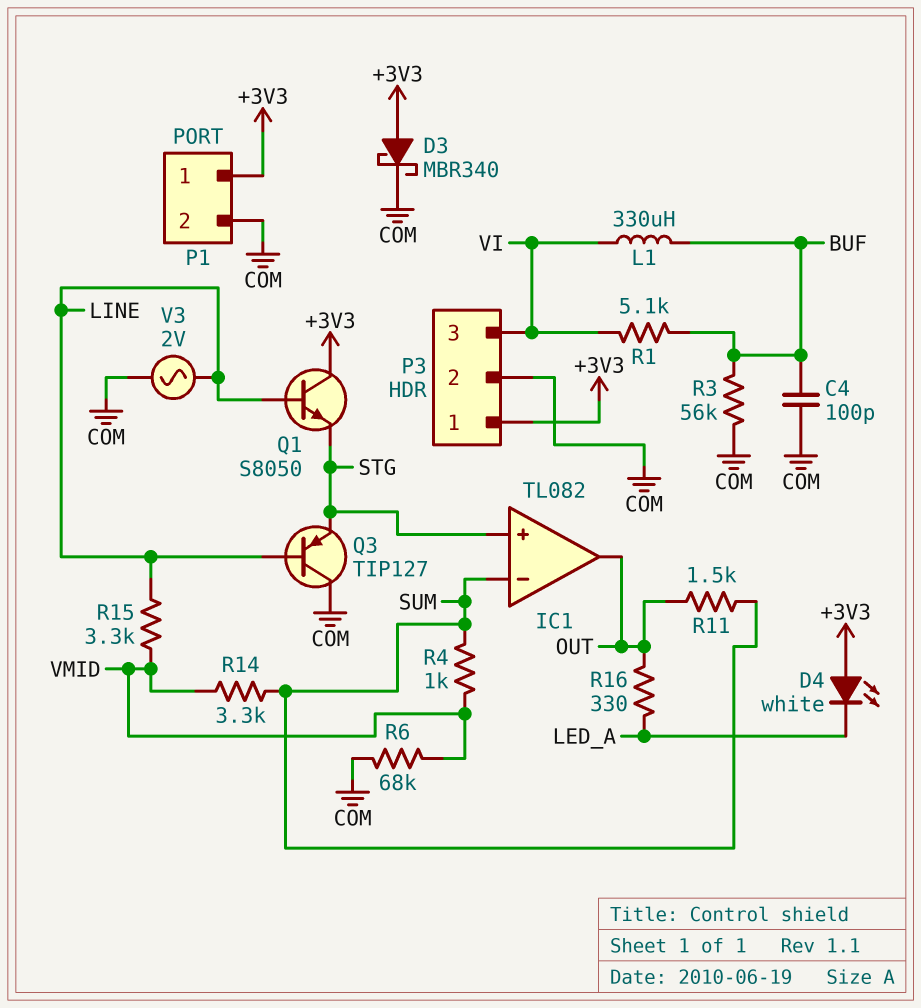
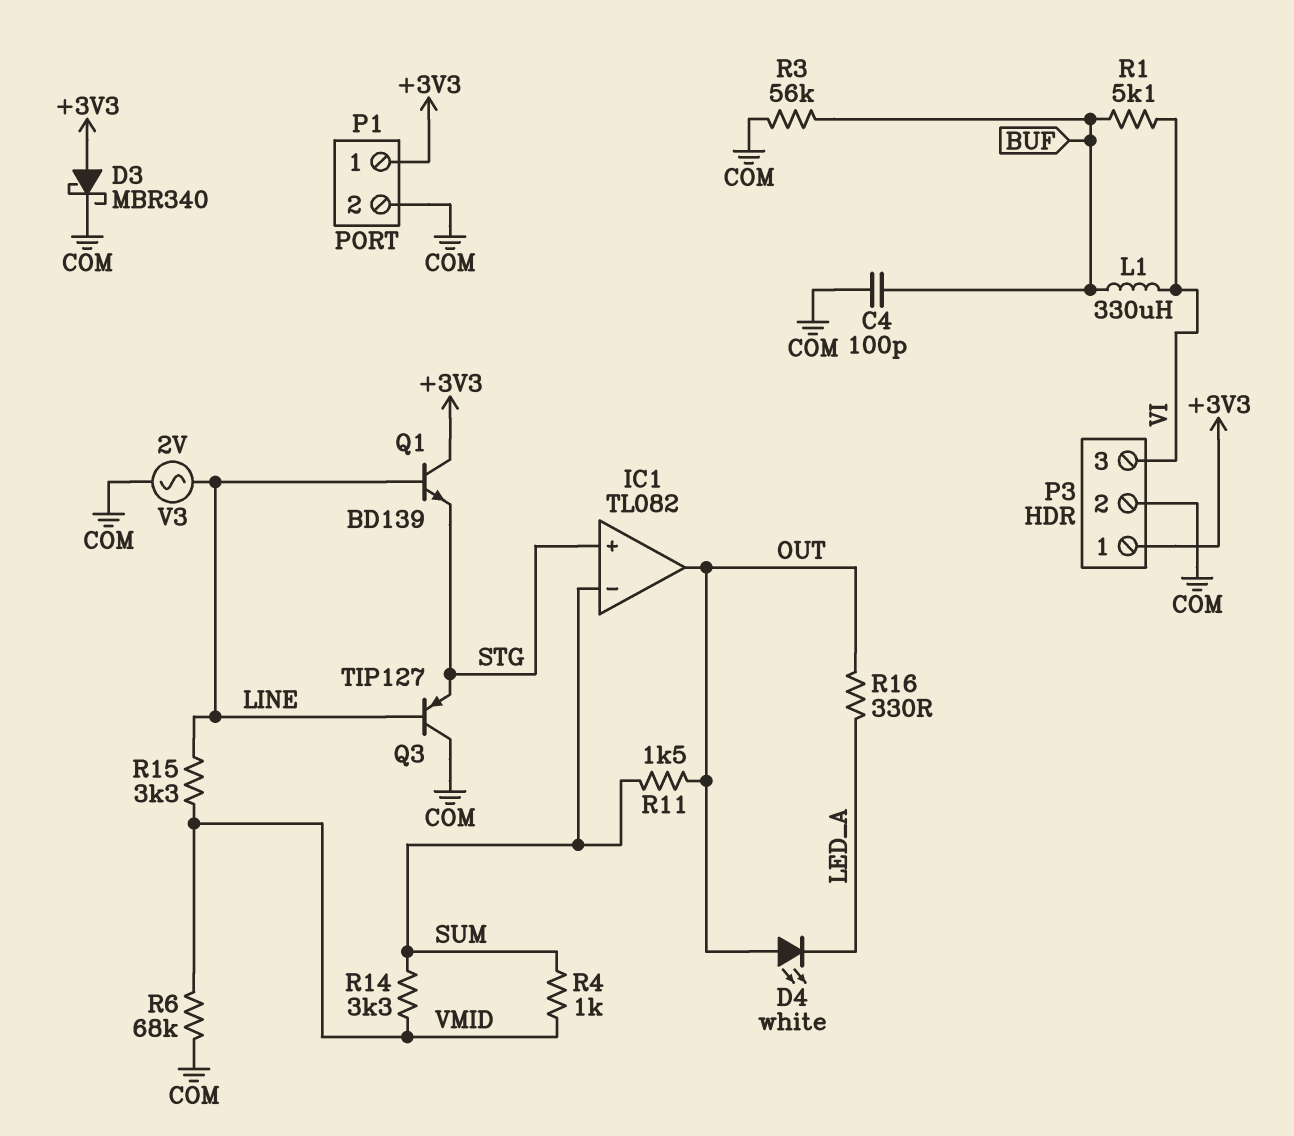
D4: LED white (A +3V3, K LED_A) -> LED white (A OUT, K LED_A)
Q1: NPN S8050 (B LINE, C +3V3, E STG) -> NPN BD139 (B LINE, C +3V3, E STG)

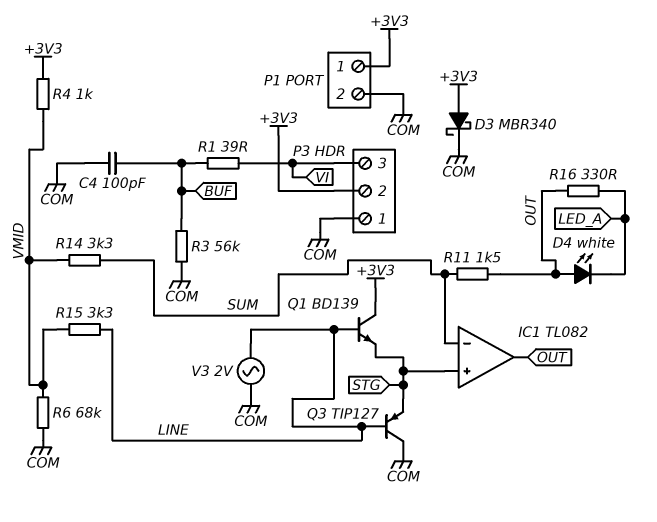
L1: 330uH (BUF, VI) -> none
P3 pin 1: +3V3 -> COM
P3 pin 2: COM -> +3V3
R1: 5.1k (BUF, VI) -> 39 (BUF, VI)
R4: 1k (SUM, VMID) -> 1k (+3V3, VMID)

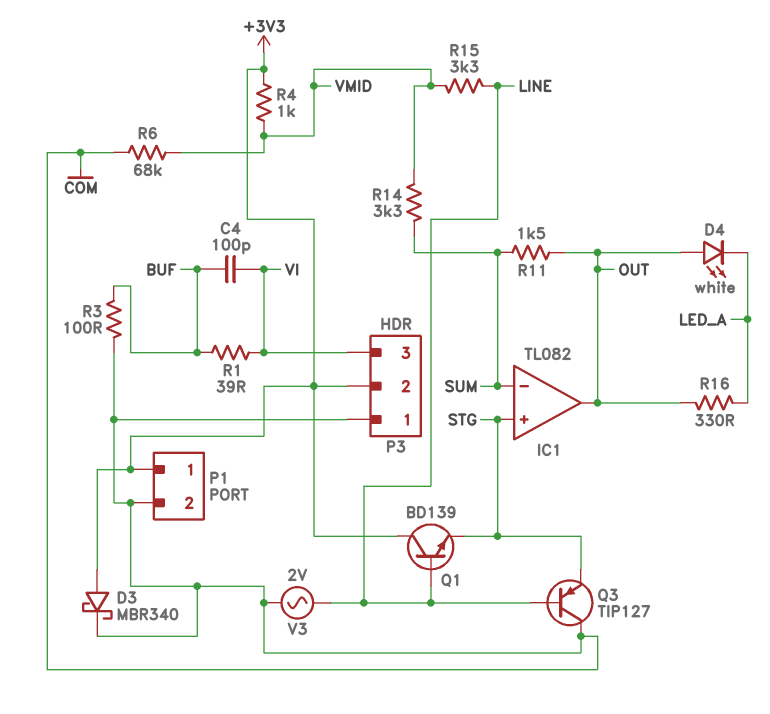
C4: 100pF (BUF, COM) -> 100pF (BUF, VI)
R3: 56k (BUF, COM) -> 100 (BUF, COM)

